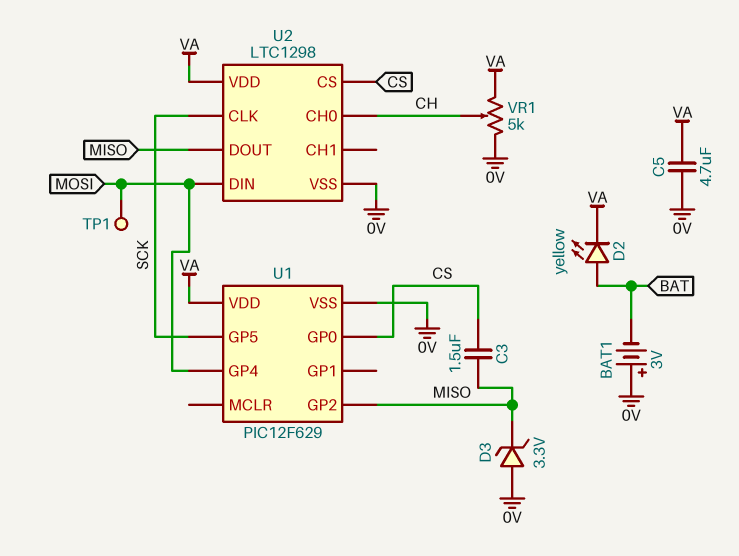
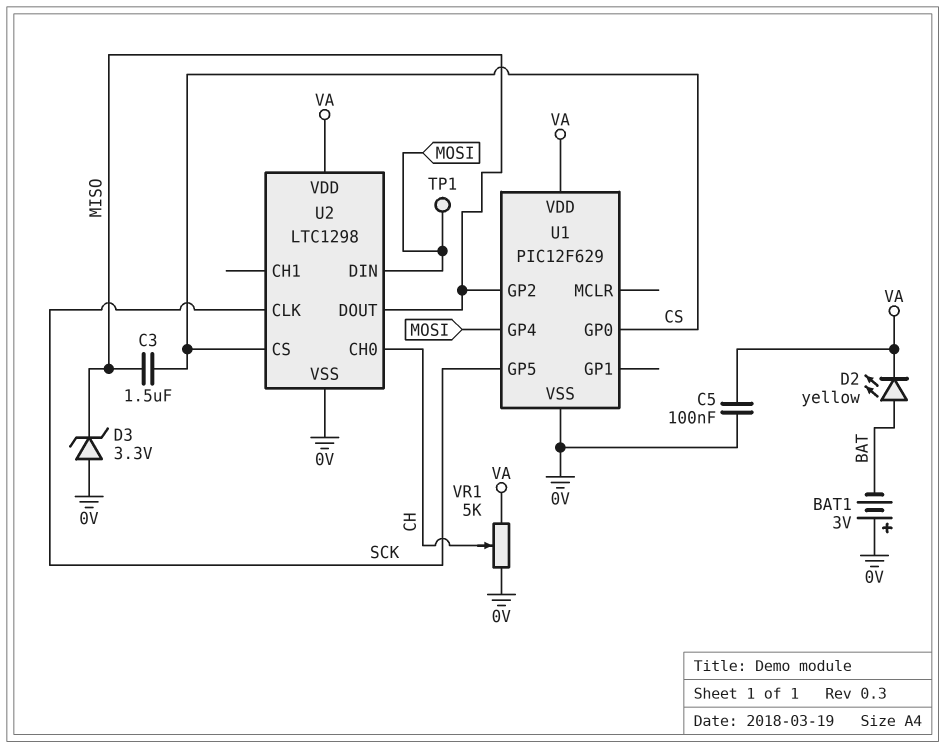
C5: 4.7uF (0V, VA) -> 100nF (0V, VA)

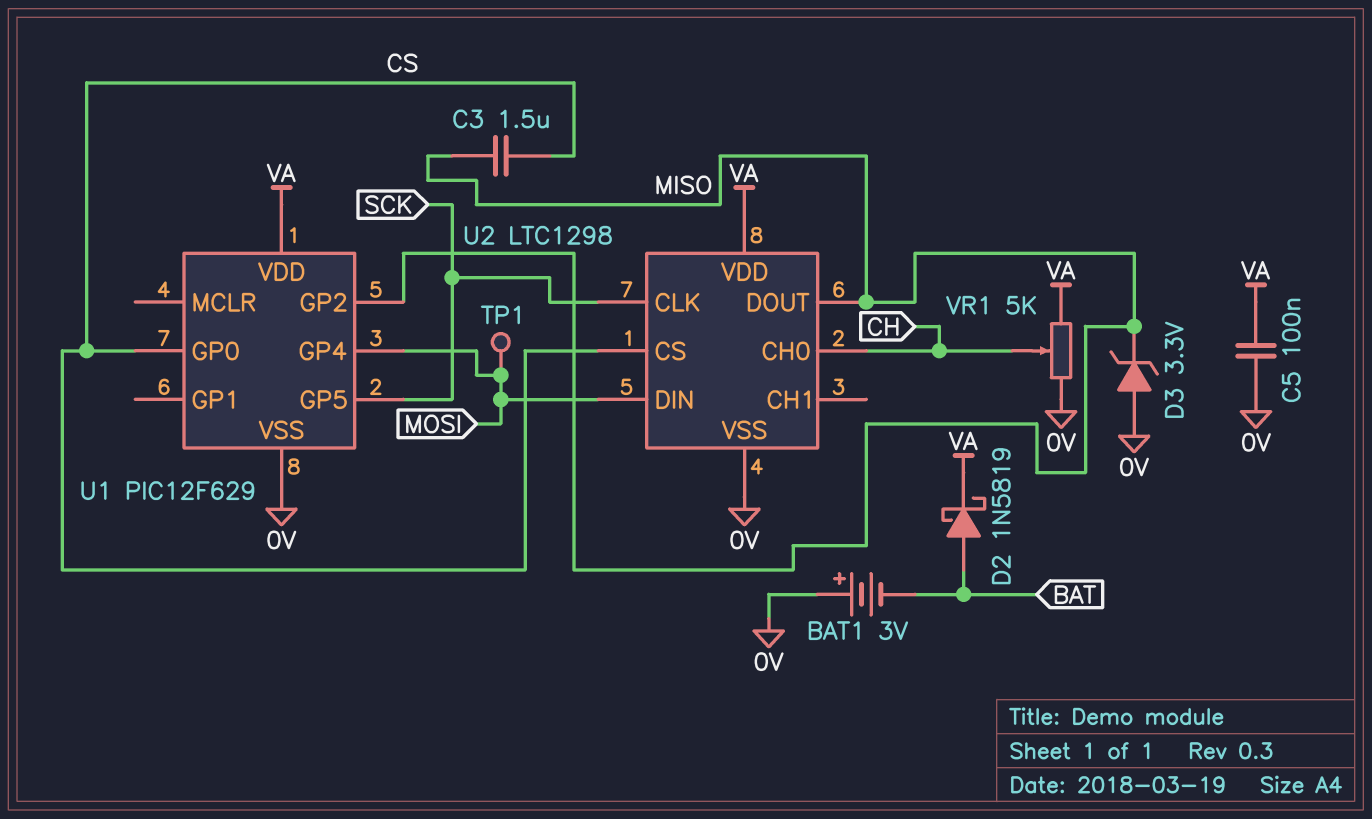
D2: LED yellow (A BAT, K VA) -> schottky 1N5819 (A BAT, K VA)

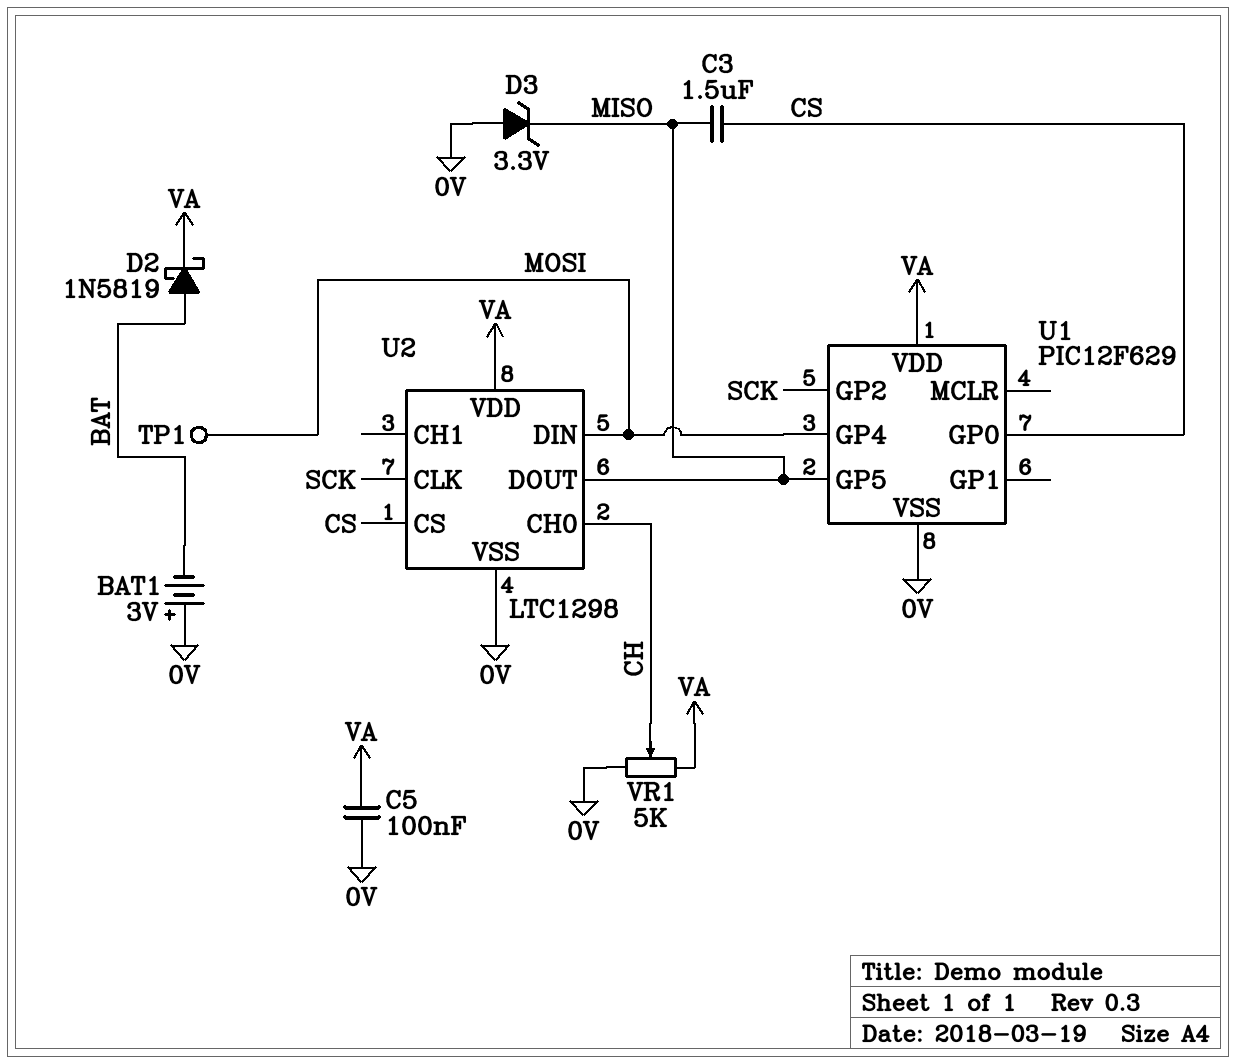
U1 pin GP2: MISO -> SCK
U1 pin GP5: SCK -> MISO

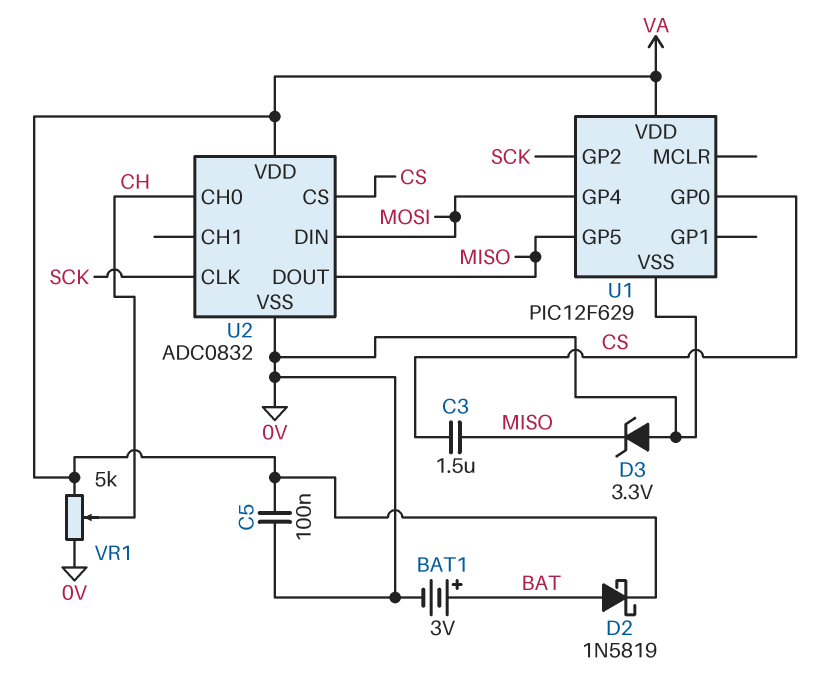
BAT1: 3V (plus 0V, minus BAT) -> 3V (plus BAT, minus 0V)
TP1: test point (MOSI) -> none
U2: LTC1298 -> ADC0832

